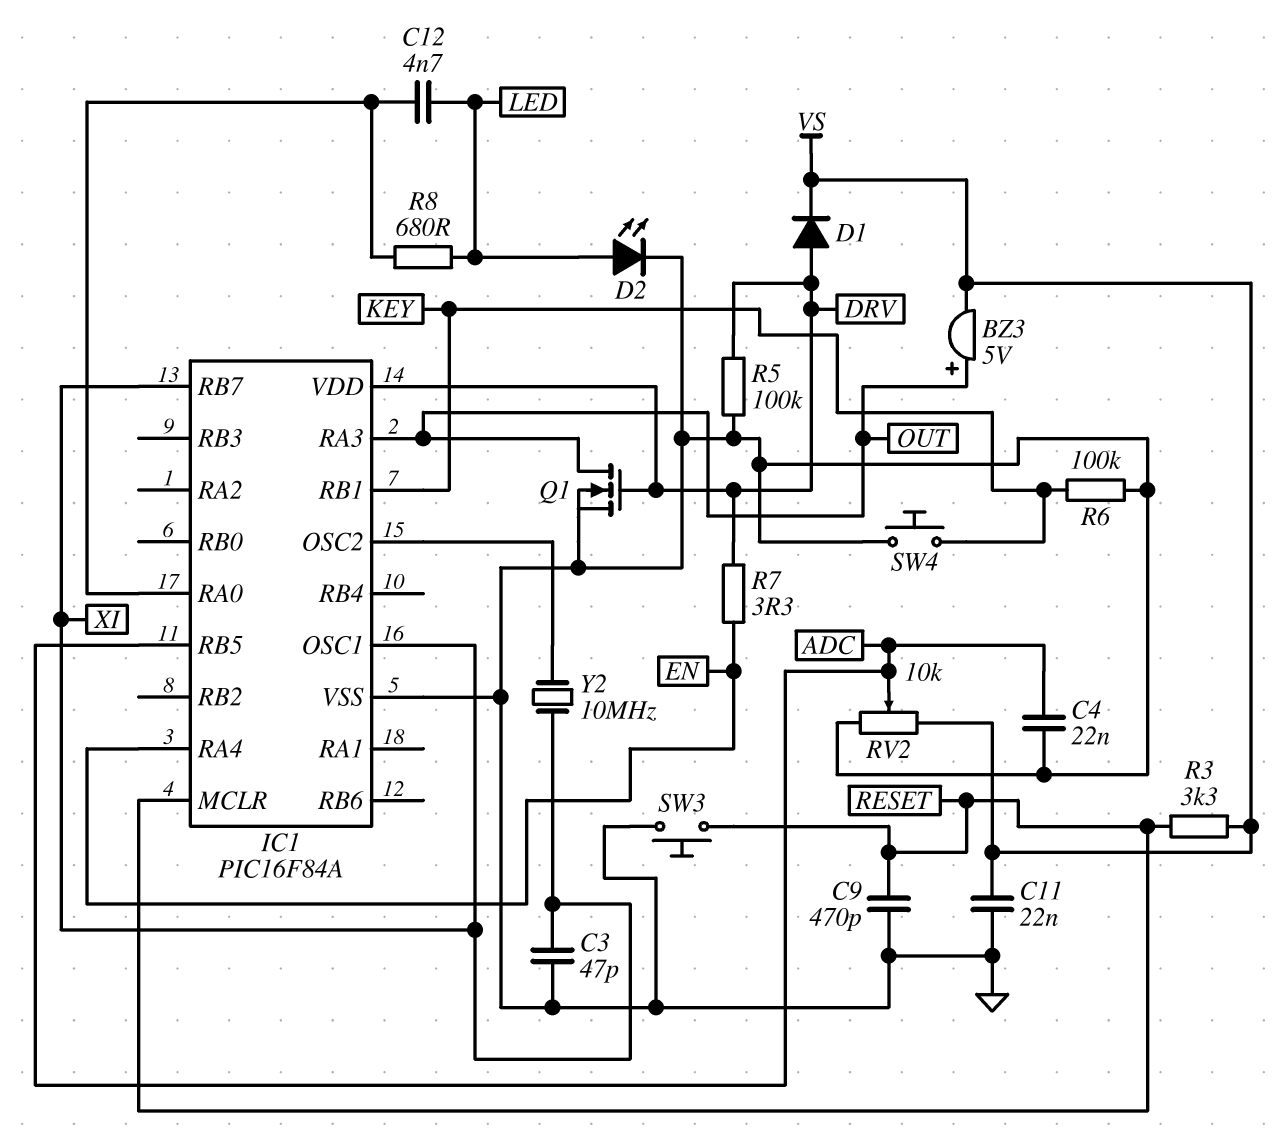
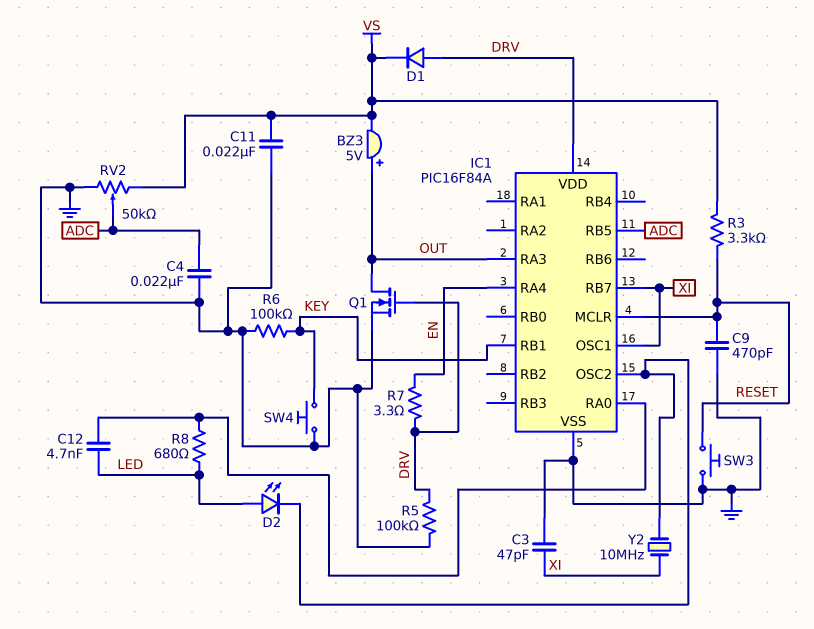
D2: LED (A LED, K GND) -> LED (A LED, K IC1/OSC2)
RV2: 10k (GND, VS, wiper ADC) -> 50k (GND, VS, wiper ADC)

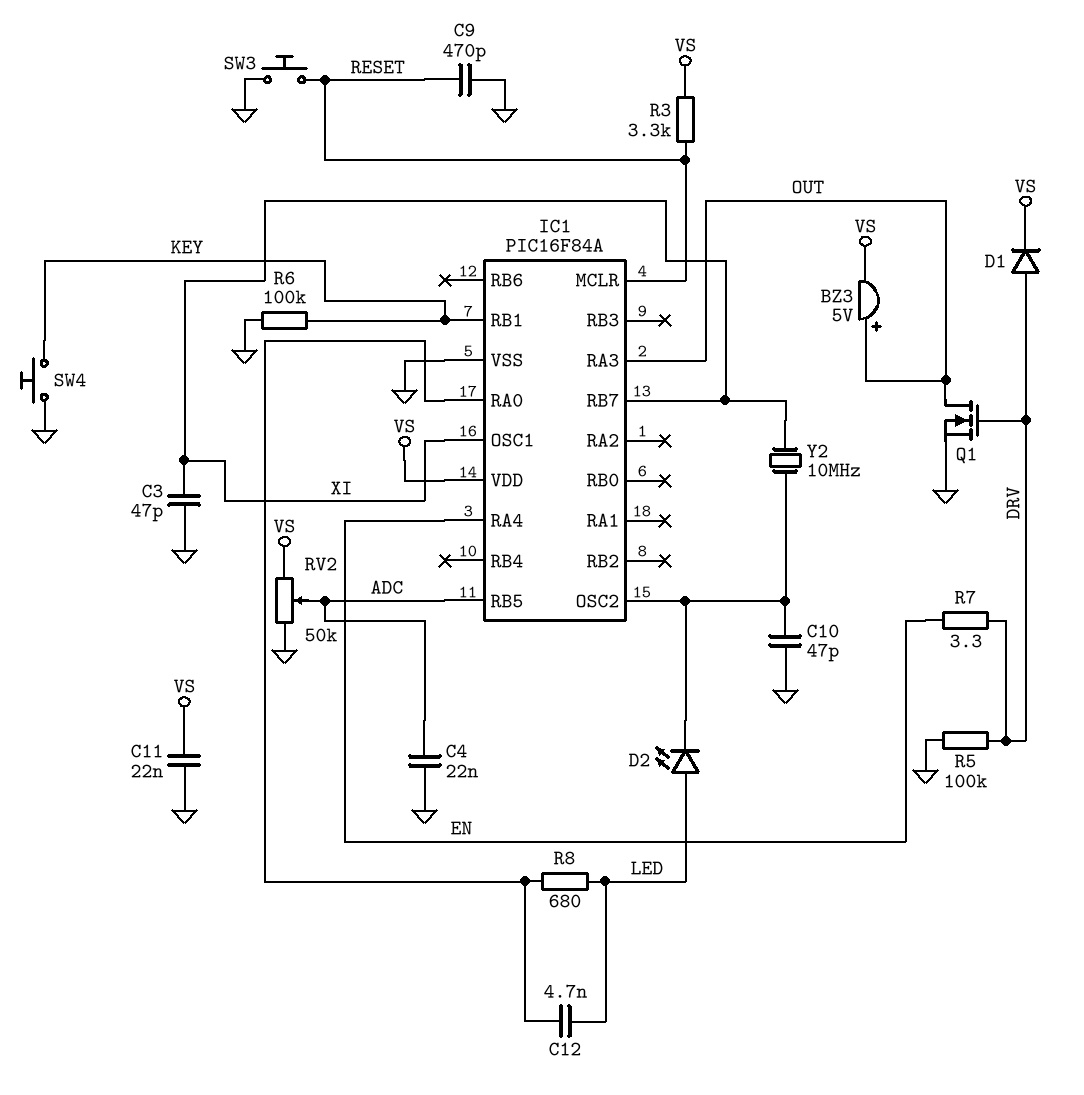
C10: none -> 47pF (GND, IC1/OSC2)
IC1 pin VDD: DRV -> VS

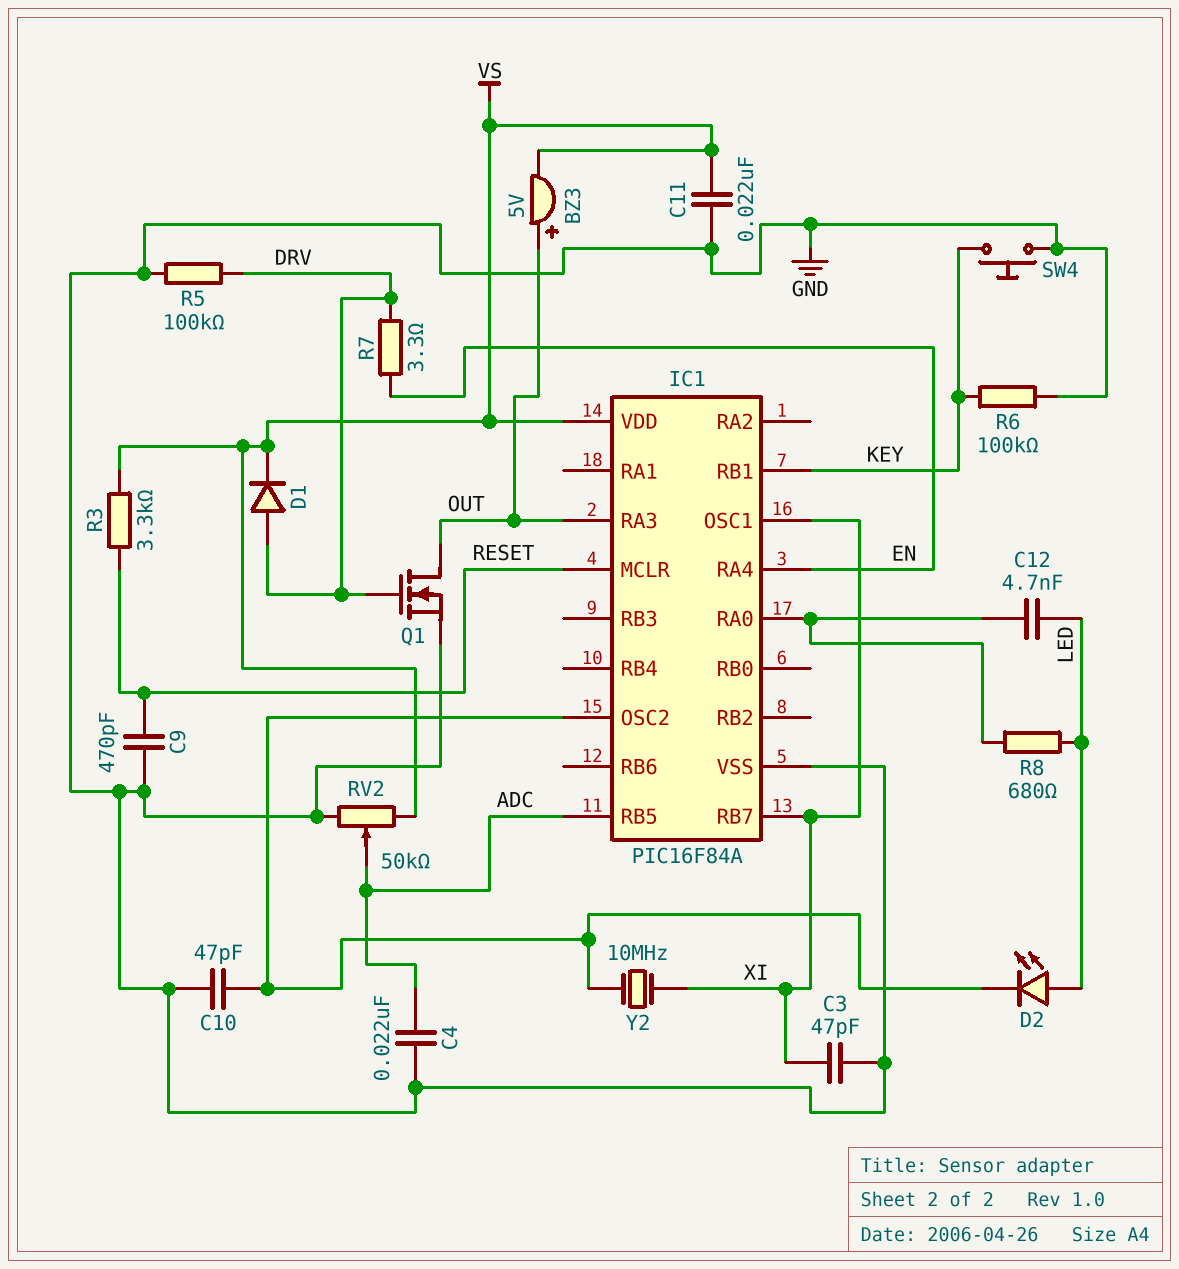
SW3: button (GND, RESET) -> none

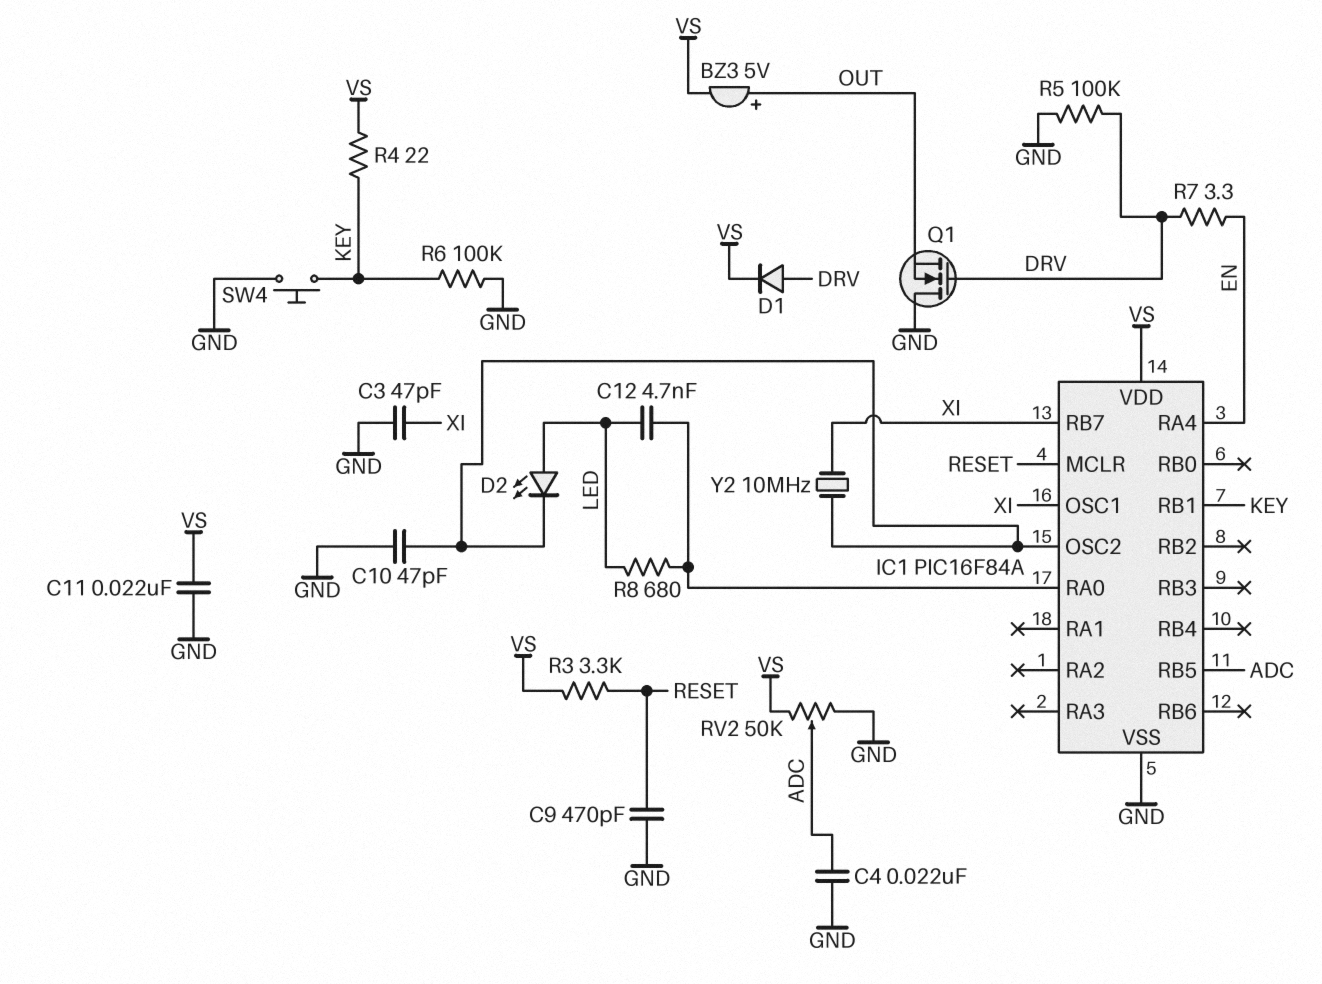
IC1 pin RA3: OUT -> none
Q1: NMOS (G DRV, D OUT, S GND) -> NMOS (G DRV, D GND, S OUT)
R4: none -> 22 (KEY, VS)

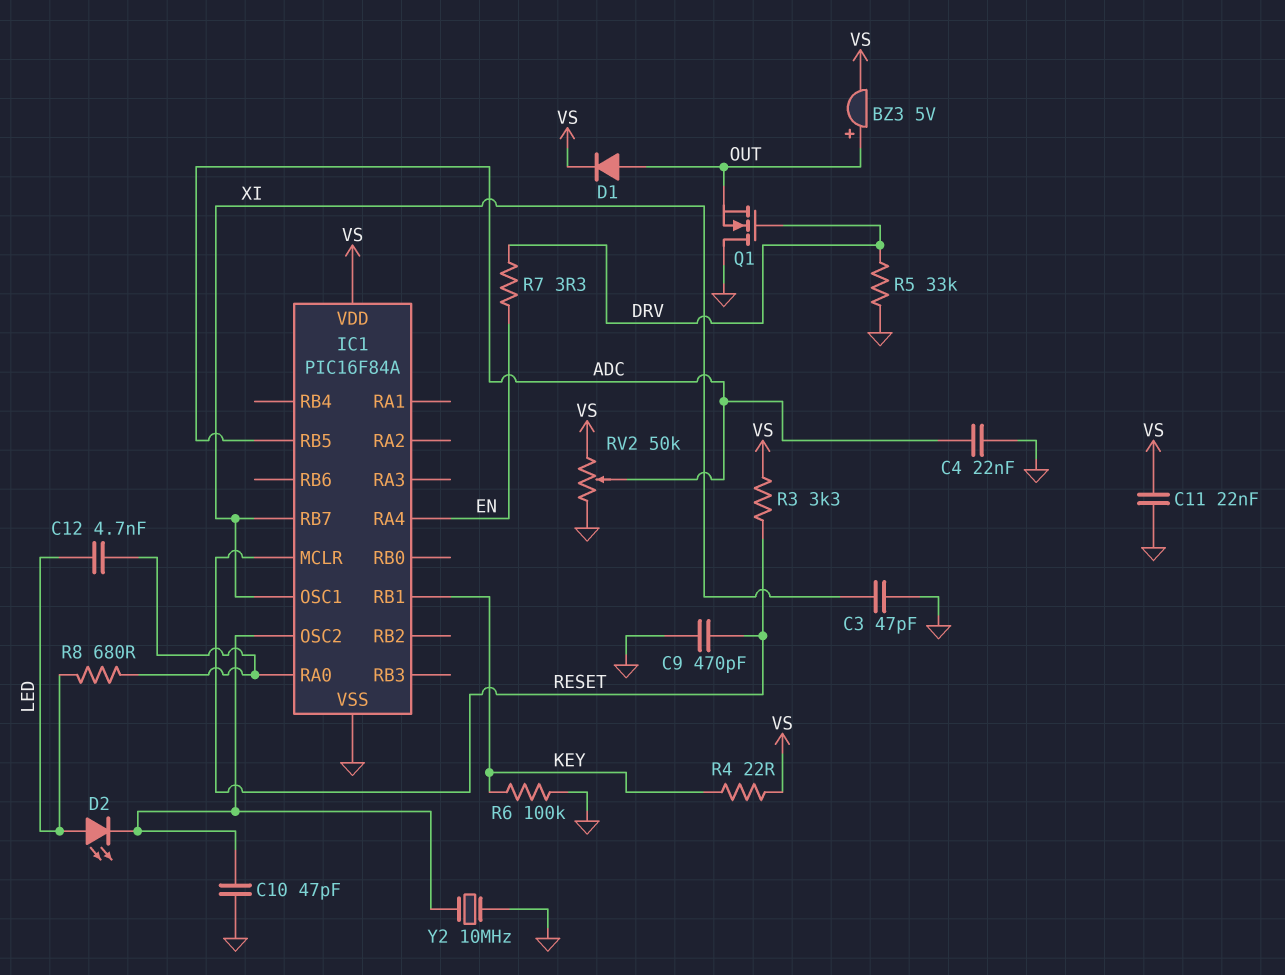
D1: diode (A DRV, K VS) -> diode (A OUT, K VS)
R5: 100k (DRV, GND) -> 33k (DRV, GND)
SW4: button (GND, KEY) -> none
Y2: 10MHz (IC1/OSC2, XI) -> 10MHz (GND, IC1/OSC2)

